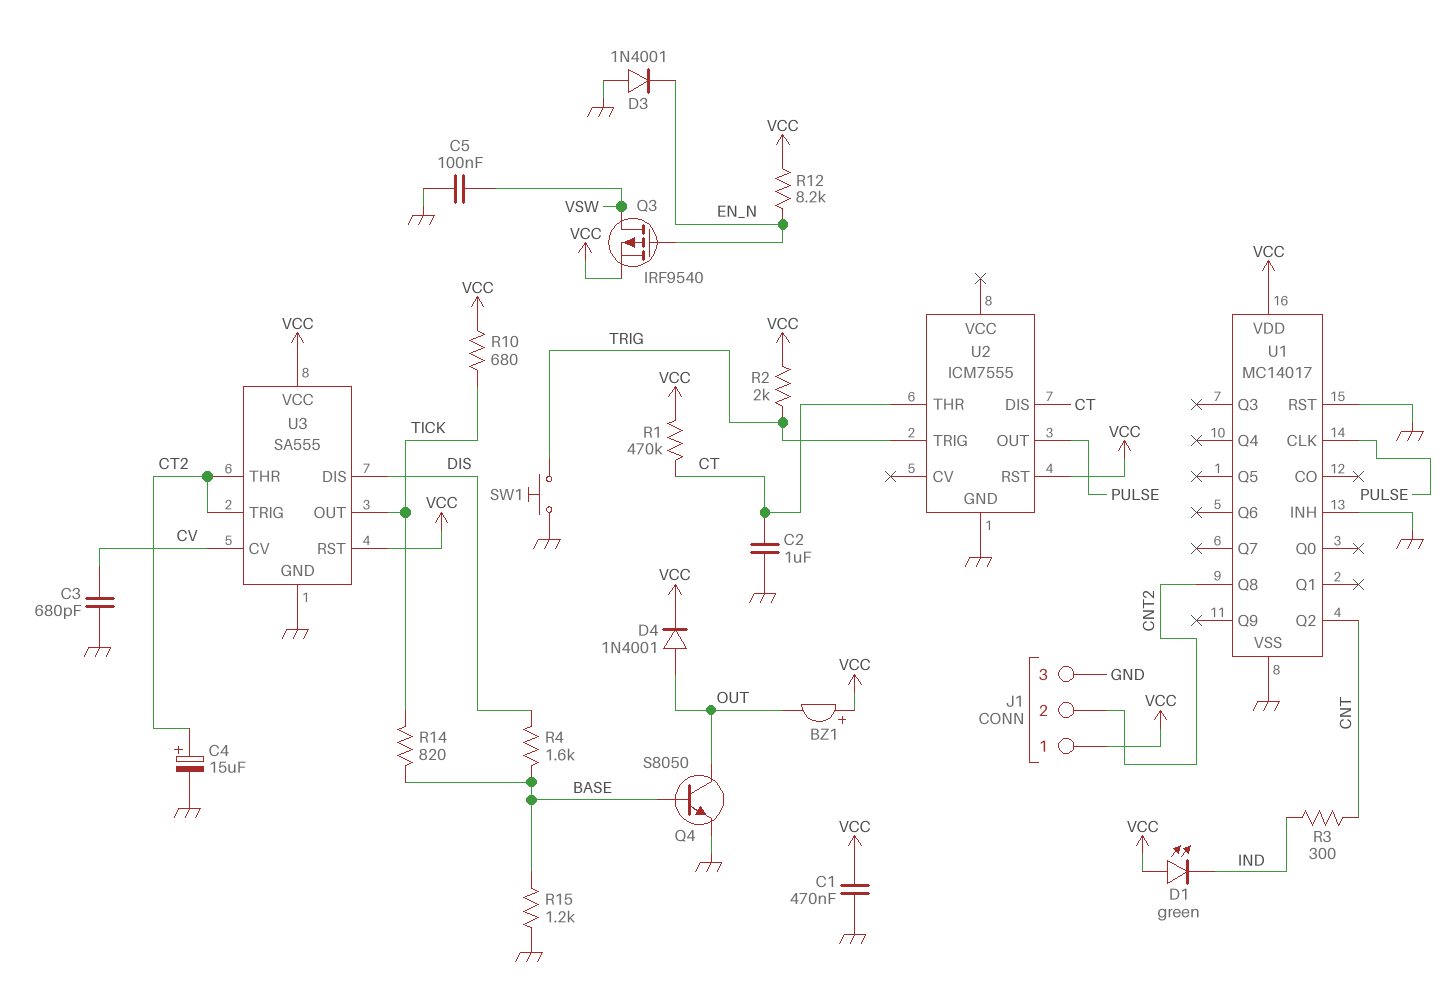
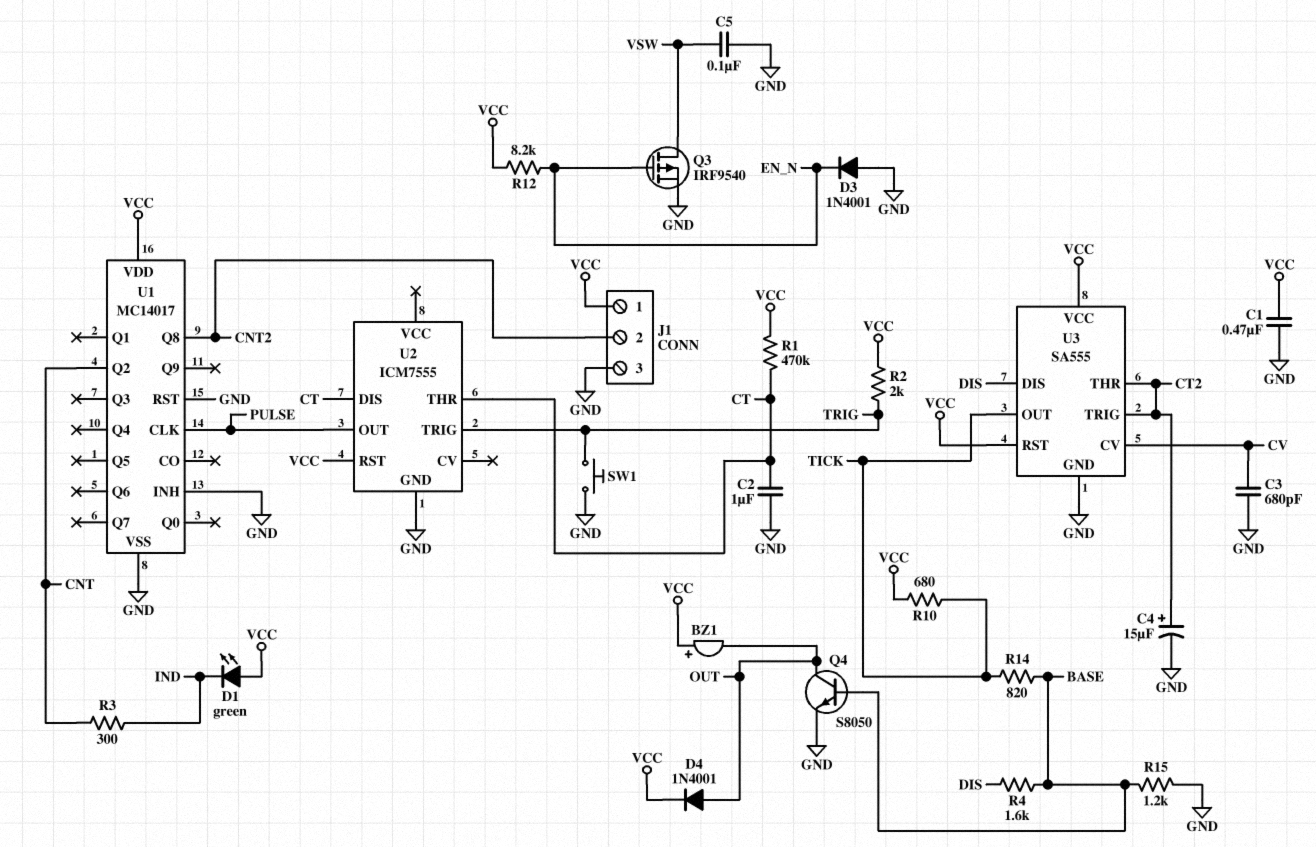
Q3: PMOS IRF9540 (G EN_N, D VSW, S VCC) -> PMOS IRF9540 (G EN_N, D VSW, S GND)

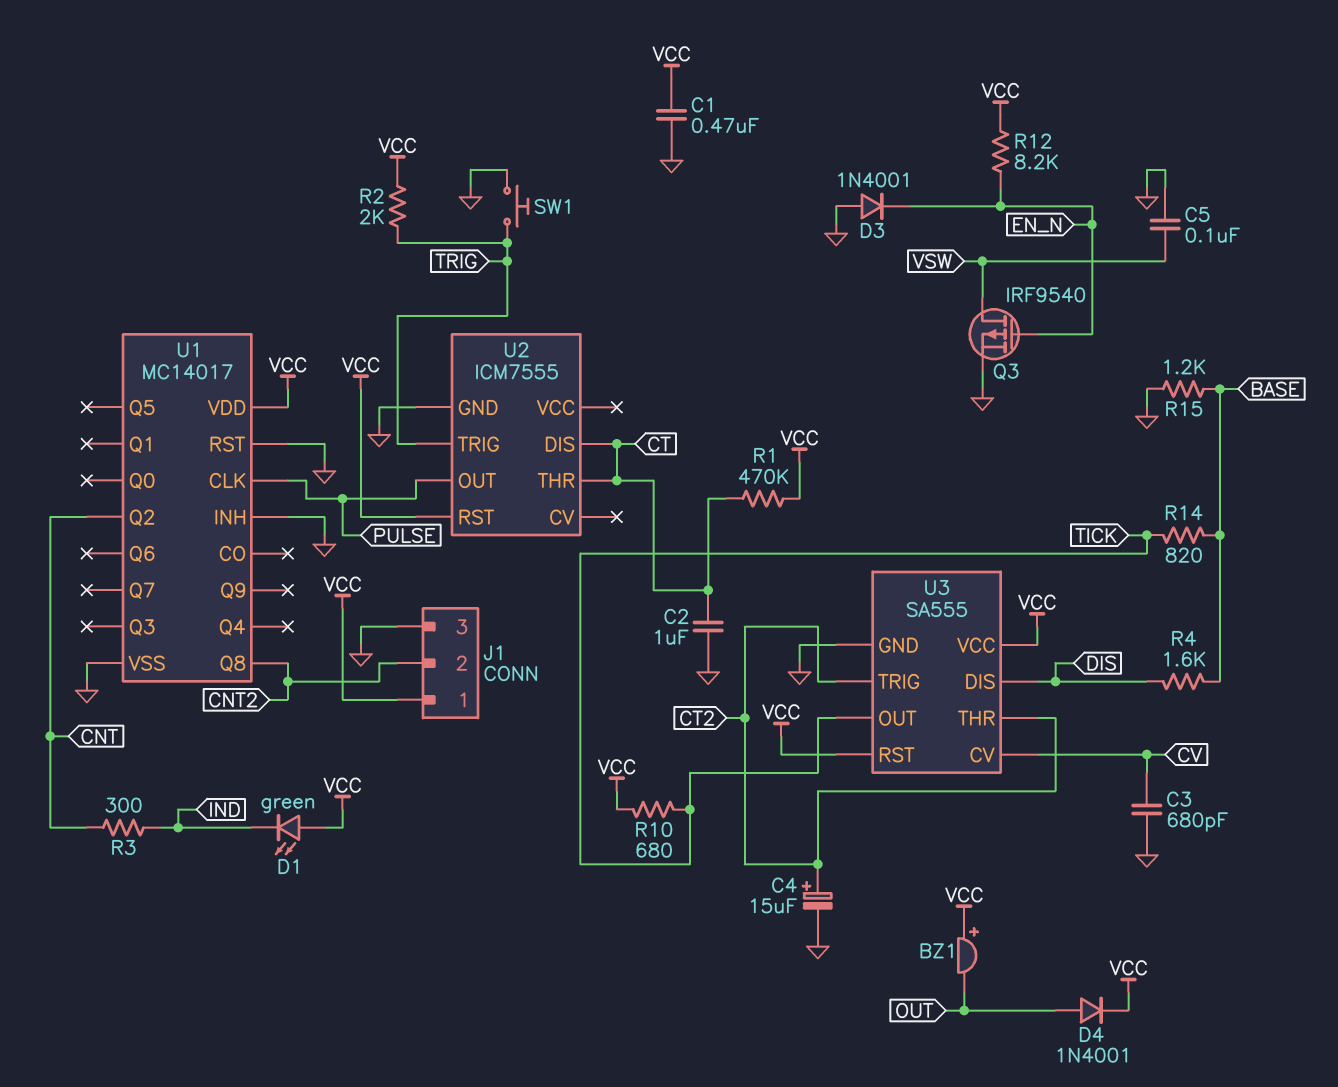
Q4: NPN S8050 (B BASE, C OUT, E GND) -> none

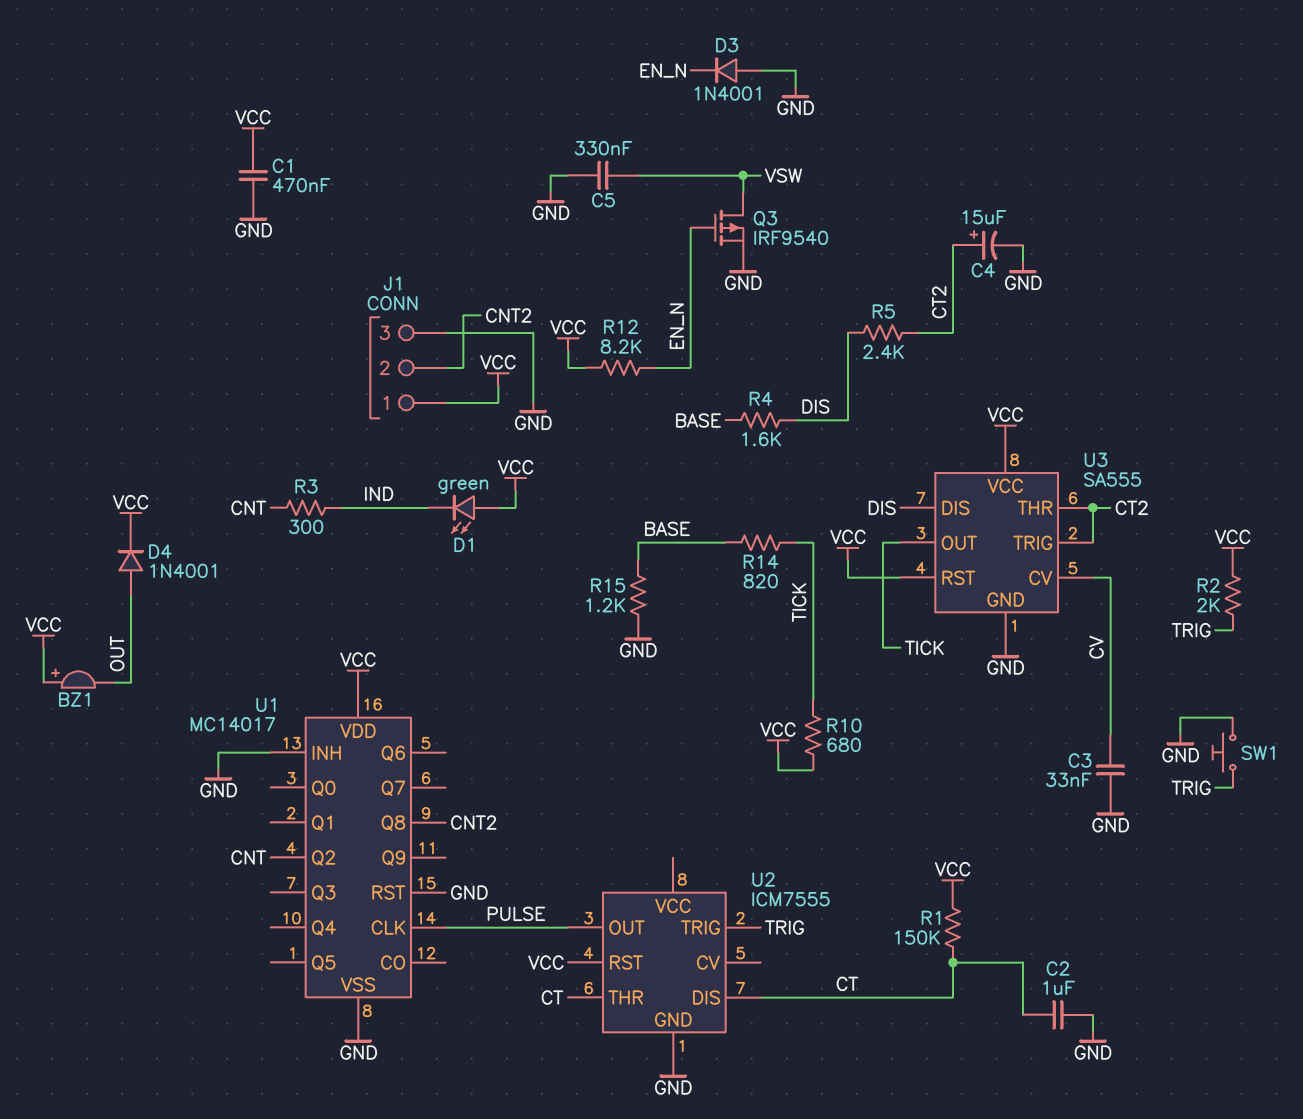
C3: 680pF (CV, GND) -> 33nF (CV, GND)
C5: 100nF (GND, VSW) -> 330nF (GND, VSW)
R1: 470k (CT, VCC) -> 150k (CT, VCC)
R5: none -> 2.4k (CT2, DIS)

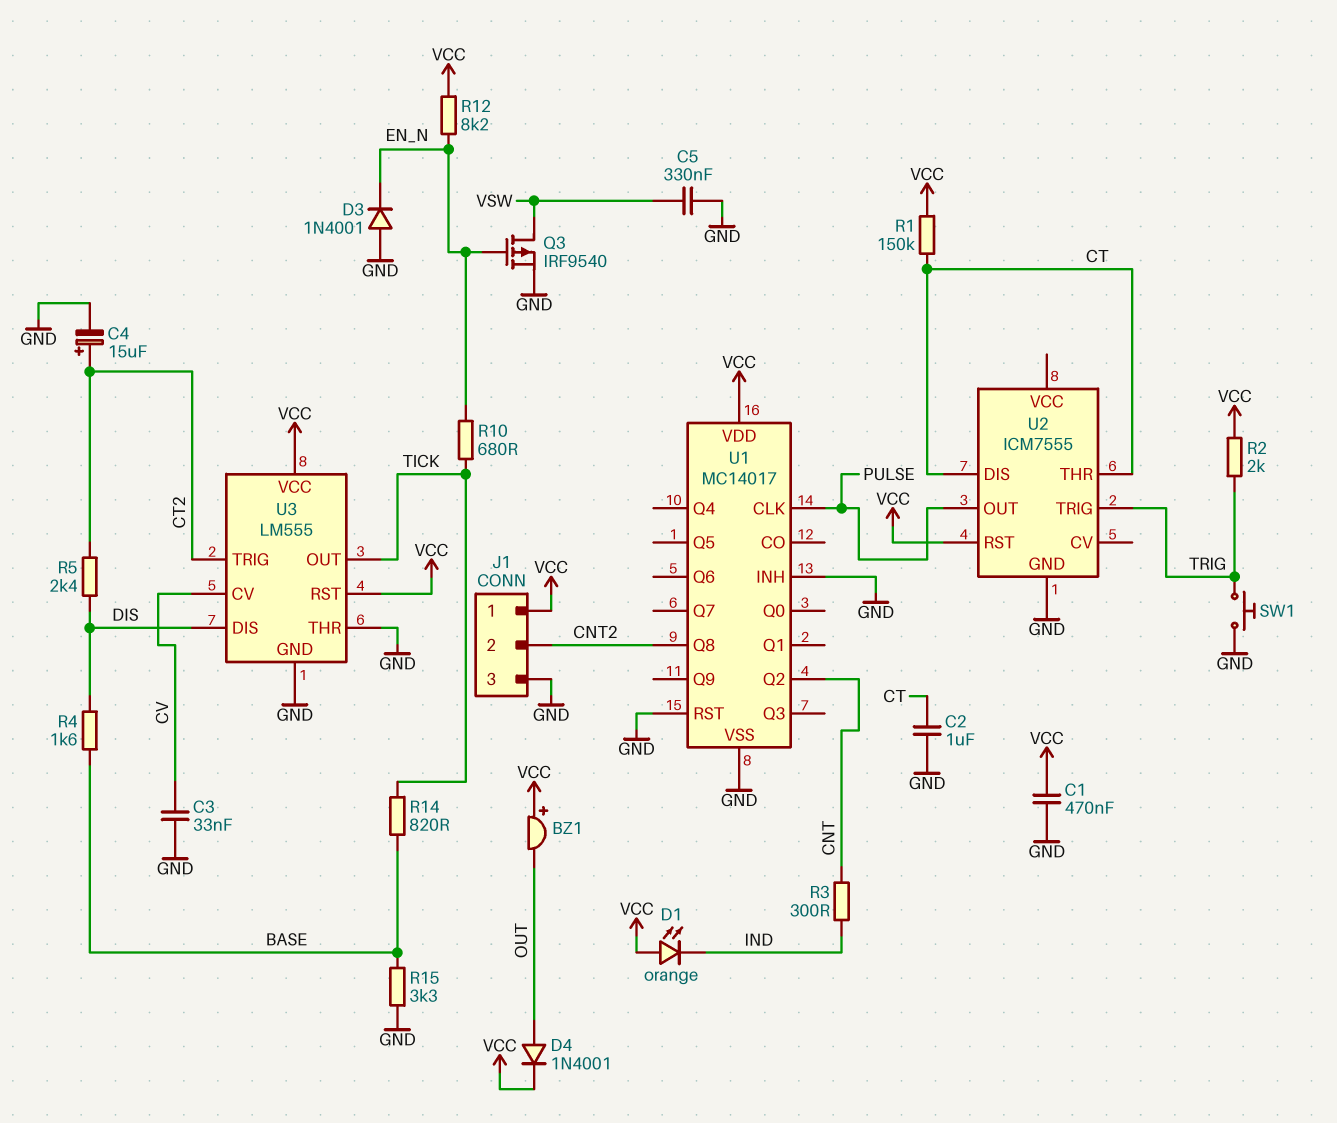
D1: LED green (A VCC, K IND) -> LED orange (A VCC, K IND)
R10: 680 (TICK, VCC) -> 680 (EN_N, TICK)
R15: 1.2k (BASE, GND) -> 3.3k (BASE, GND)
U3: SA555 -> LM555
U3 pin THR: CT2 -> GND

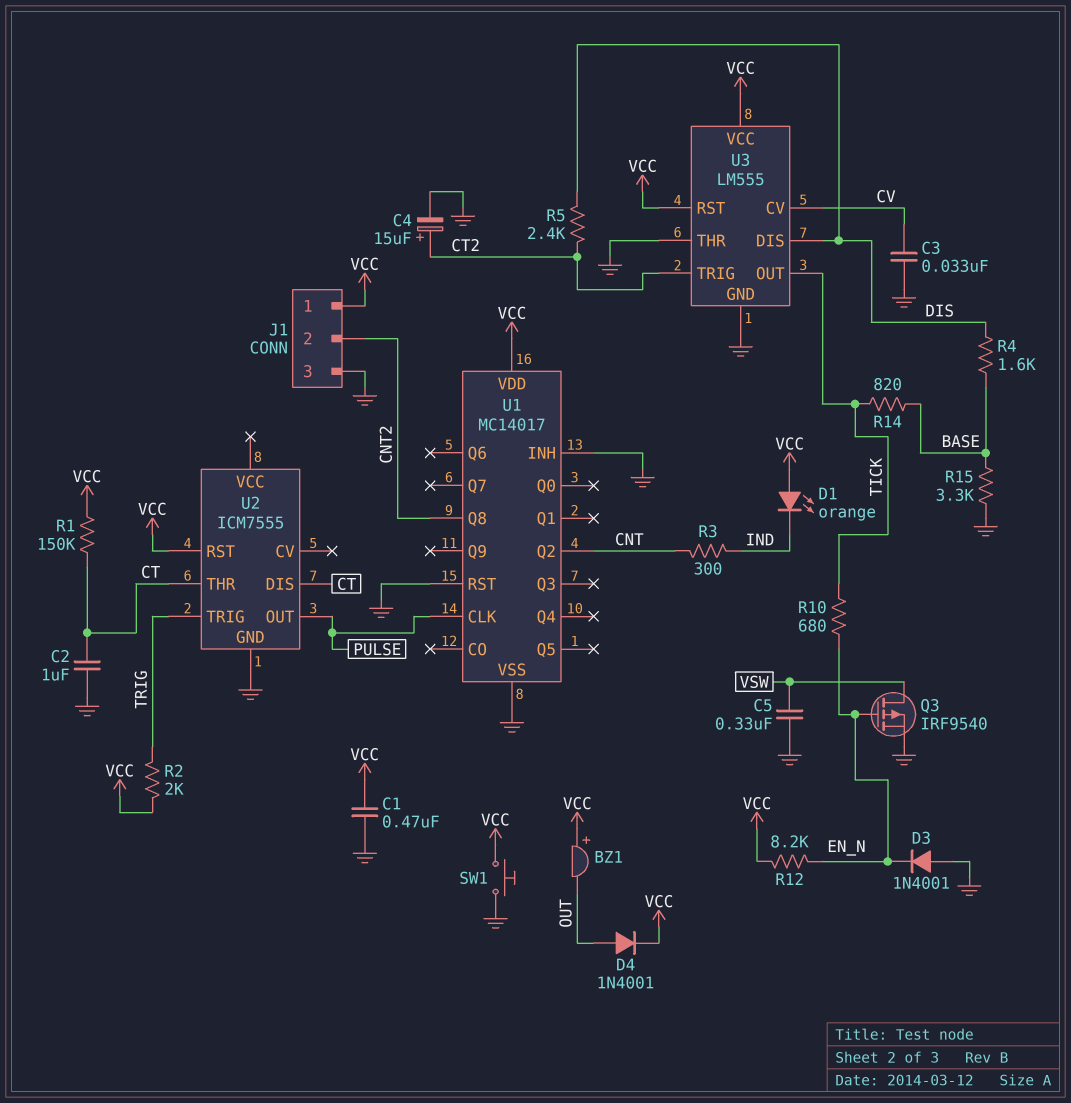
SW1: button (GND, TRIG) -> button (GND, VCC)

